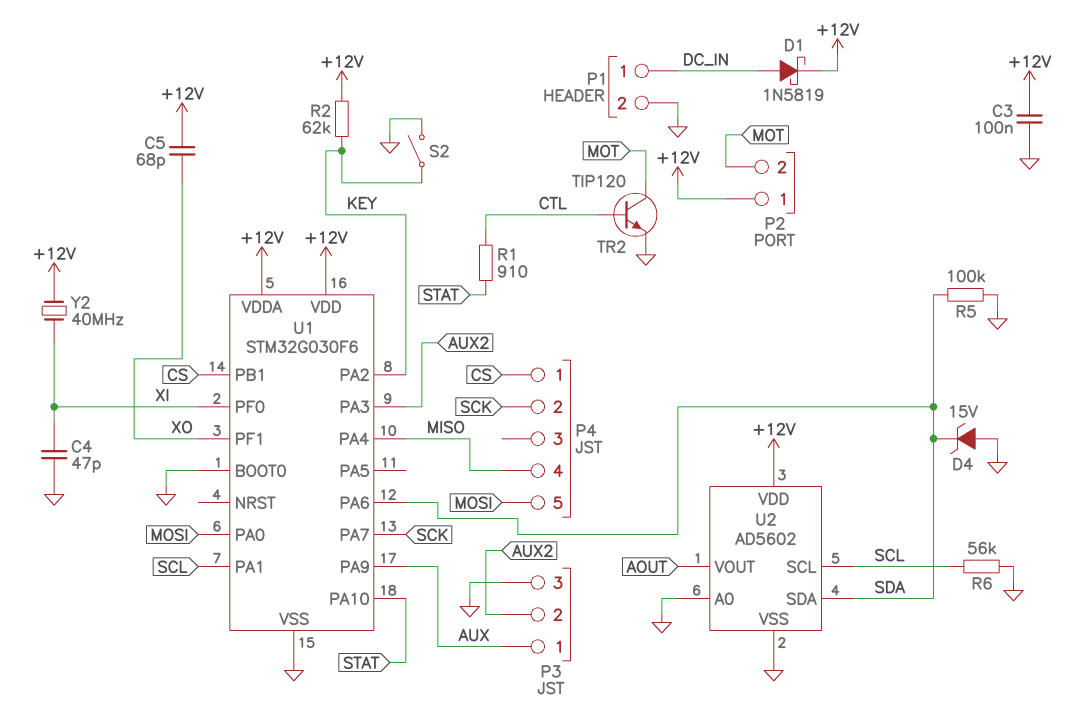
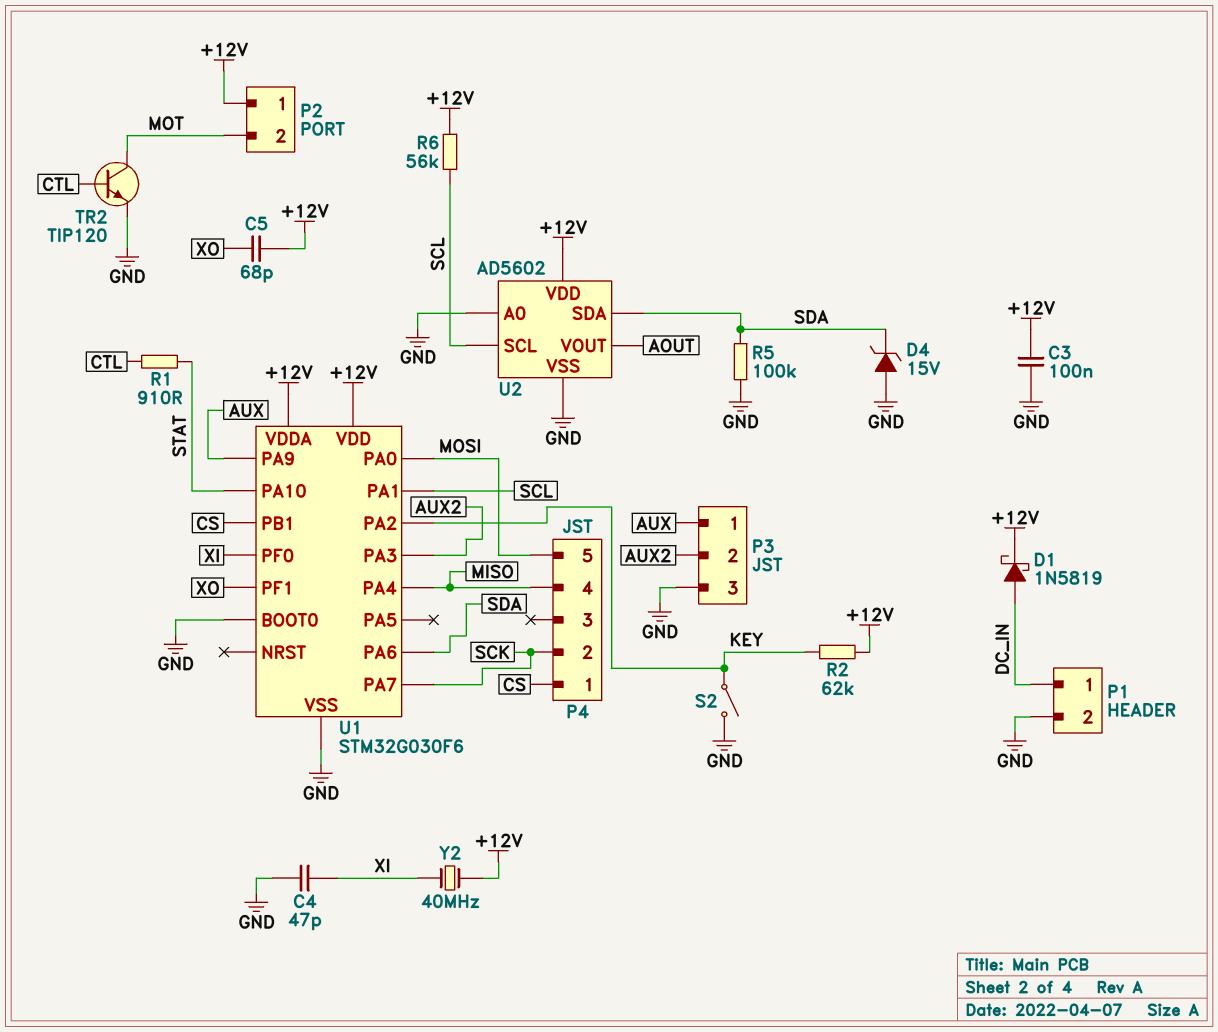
R6: 56k (GND, SCL) -> 56k (+12V, SCL)

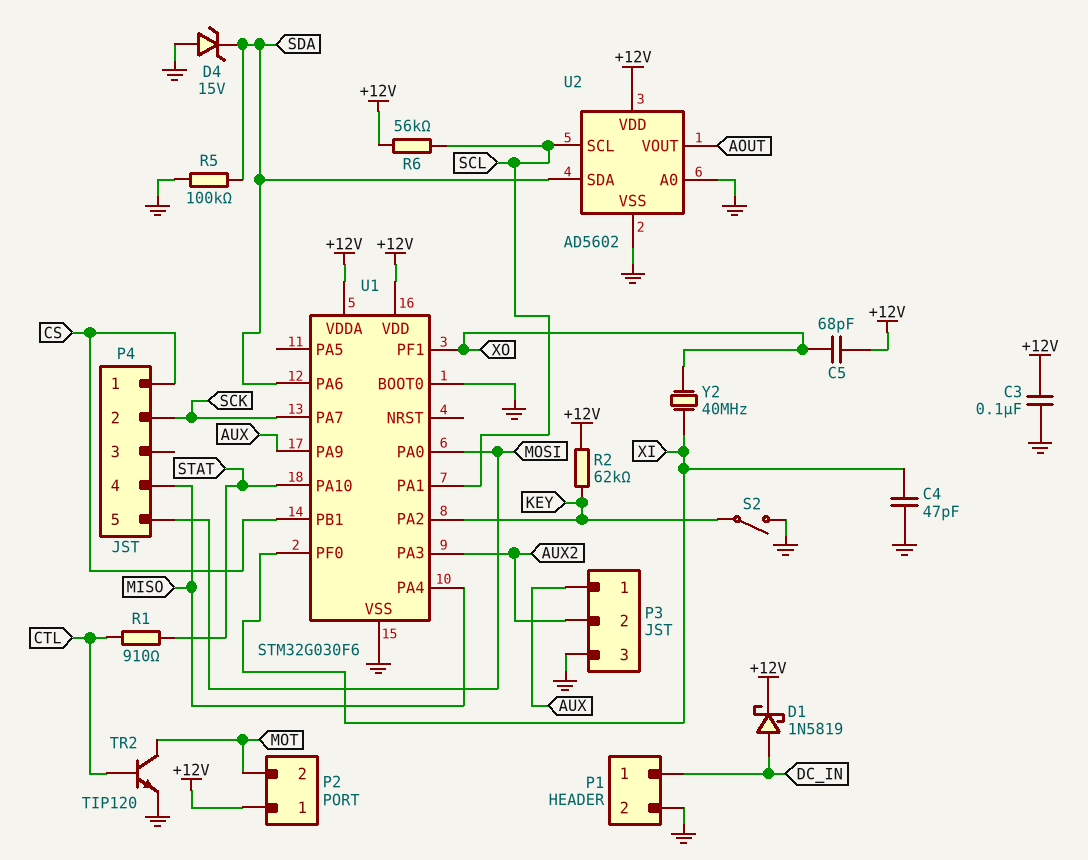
Y2: 40MHz (+12V, XI) -> 40MHz (XI, XO)

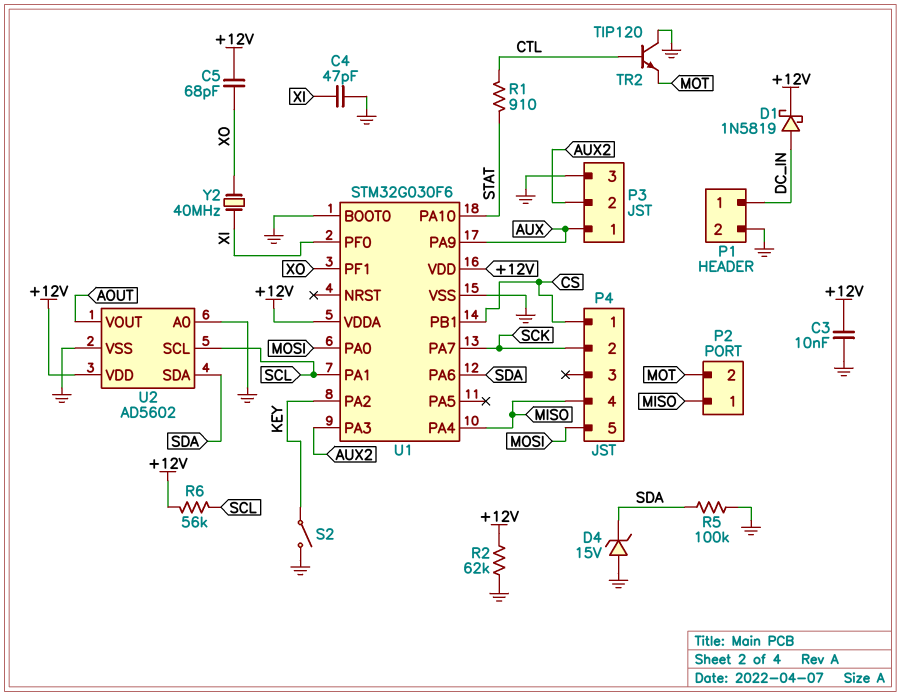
C3: 100nF (+12V, GND) -> 10nF (+12V, GND)
P2 pin 1: +12V -> MISO
R2: 62k (+12V, KEY) -> 62k (+12V, GND)
TR2: NPN TIP120 (B CTL, C MOT, E GND) -> NPN TIP120 (B CTL, C GND, E MOT)

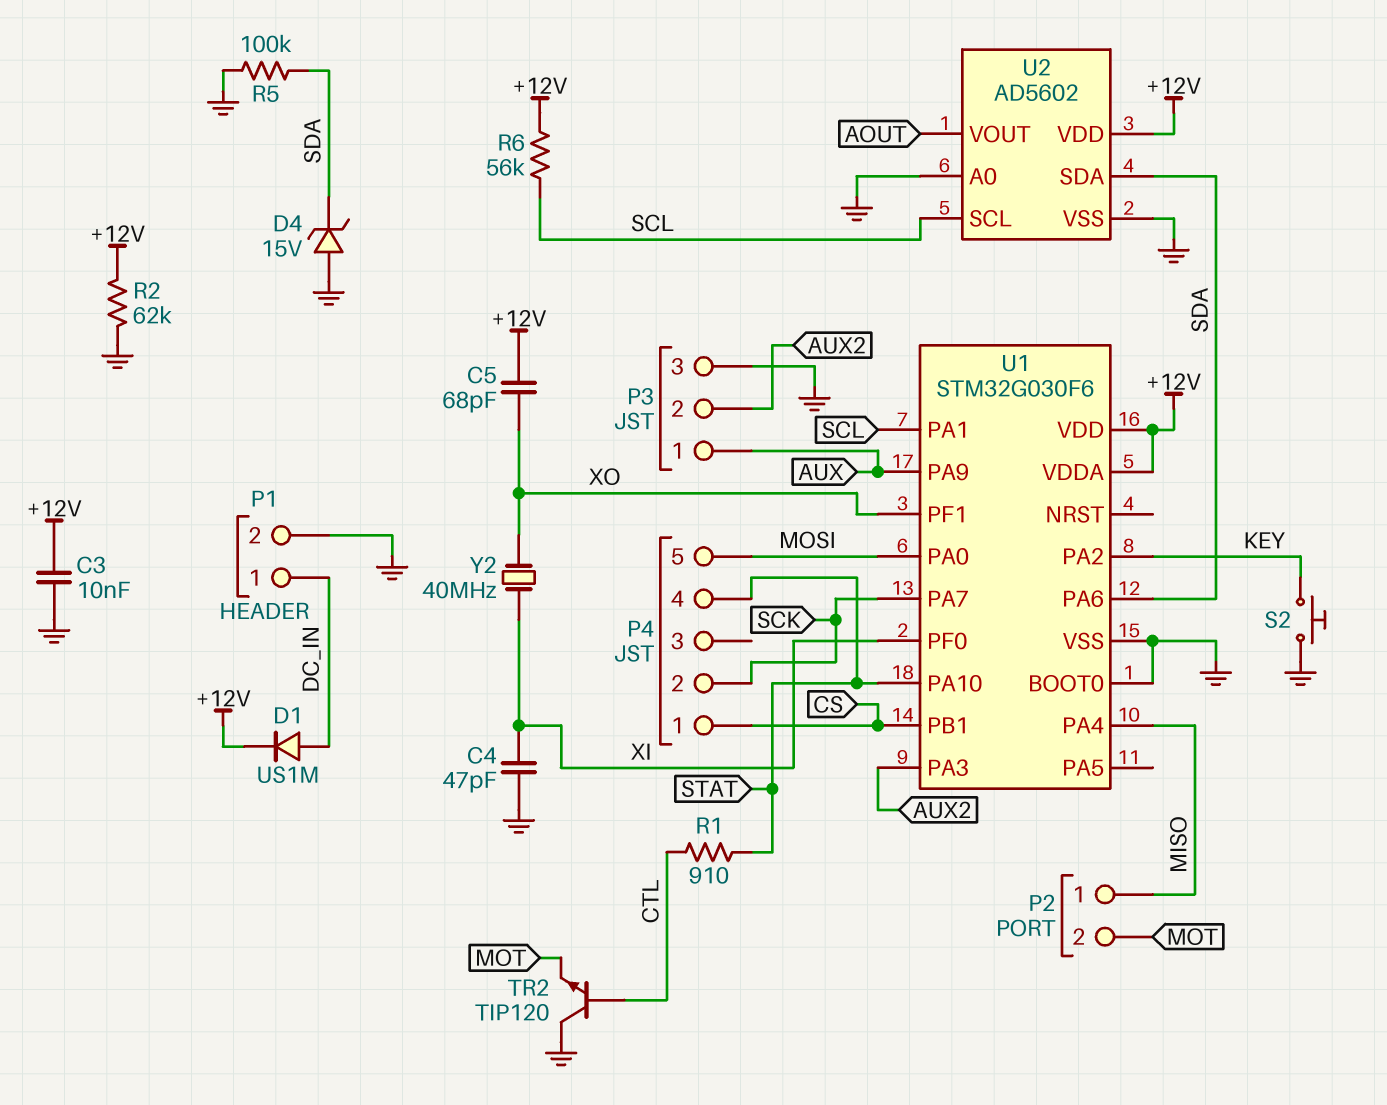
D1: schottky 1N5819 (A DC_IN, K +12V) -> diode US1M (A DC_IN, K +12V)
P4 pin 4: MISO -> STAT
S2: switch (GND, KEY) -> button (GND, KEY)

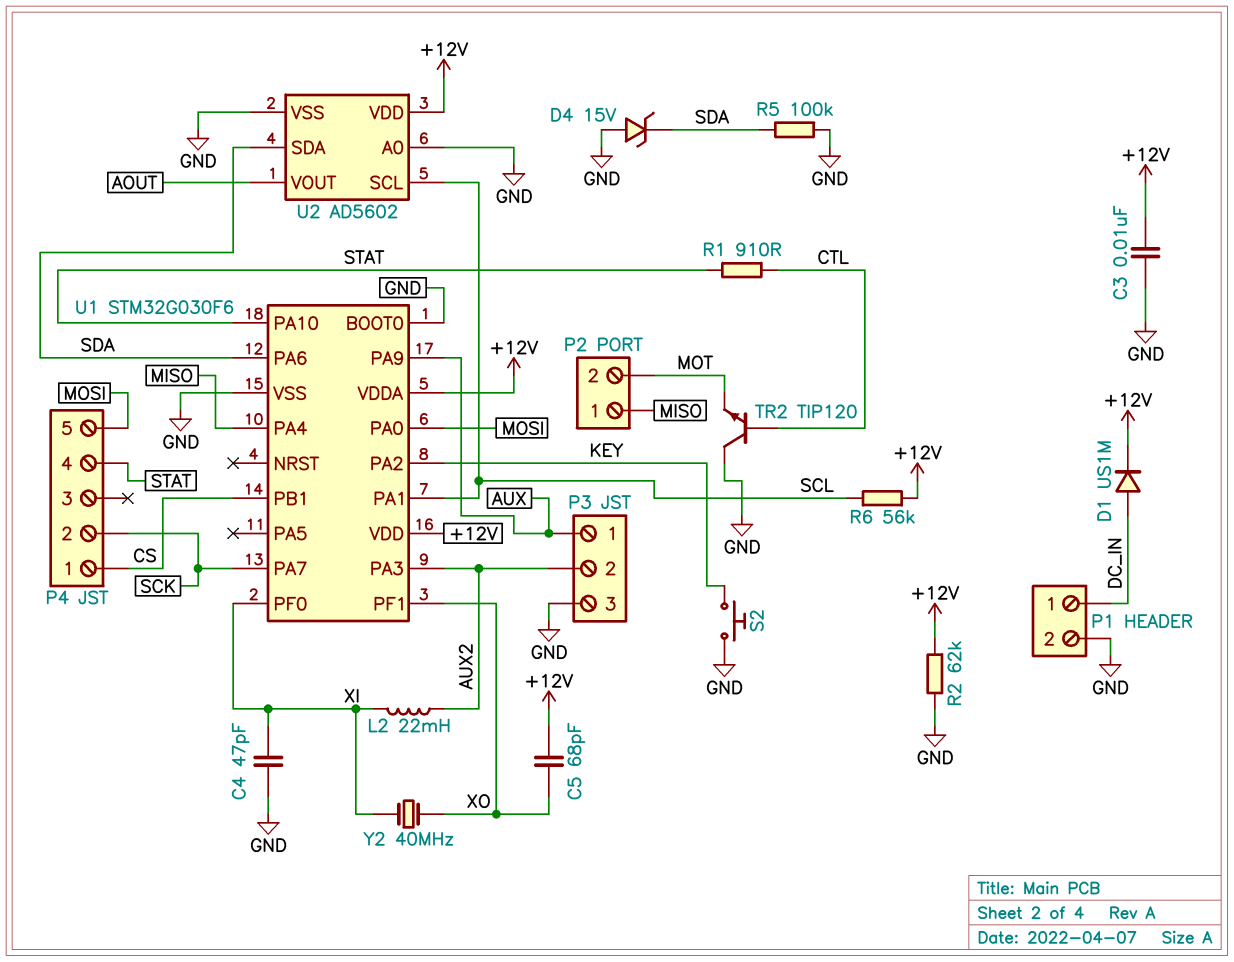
L2: none -> 22mH (AUX2, XI)

